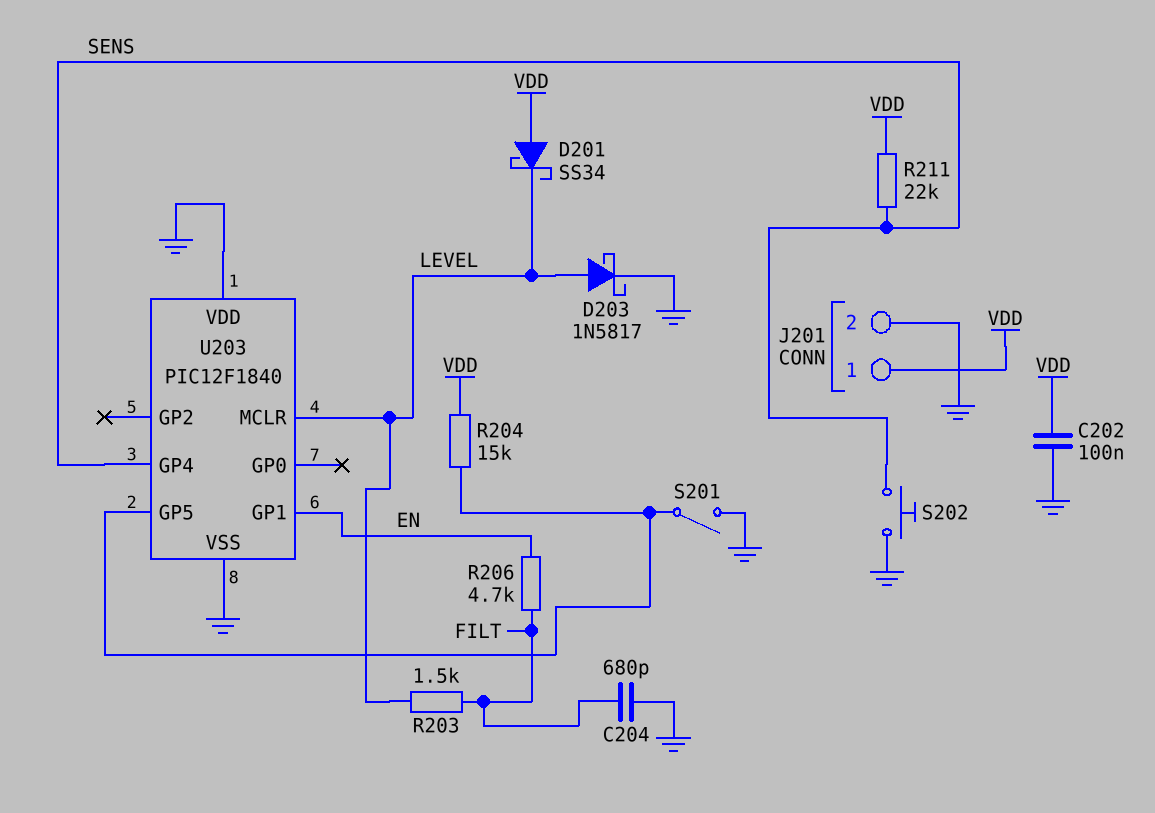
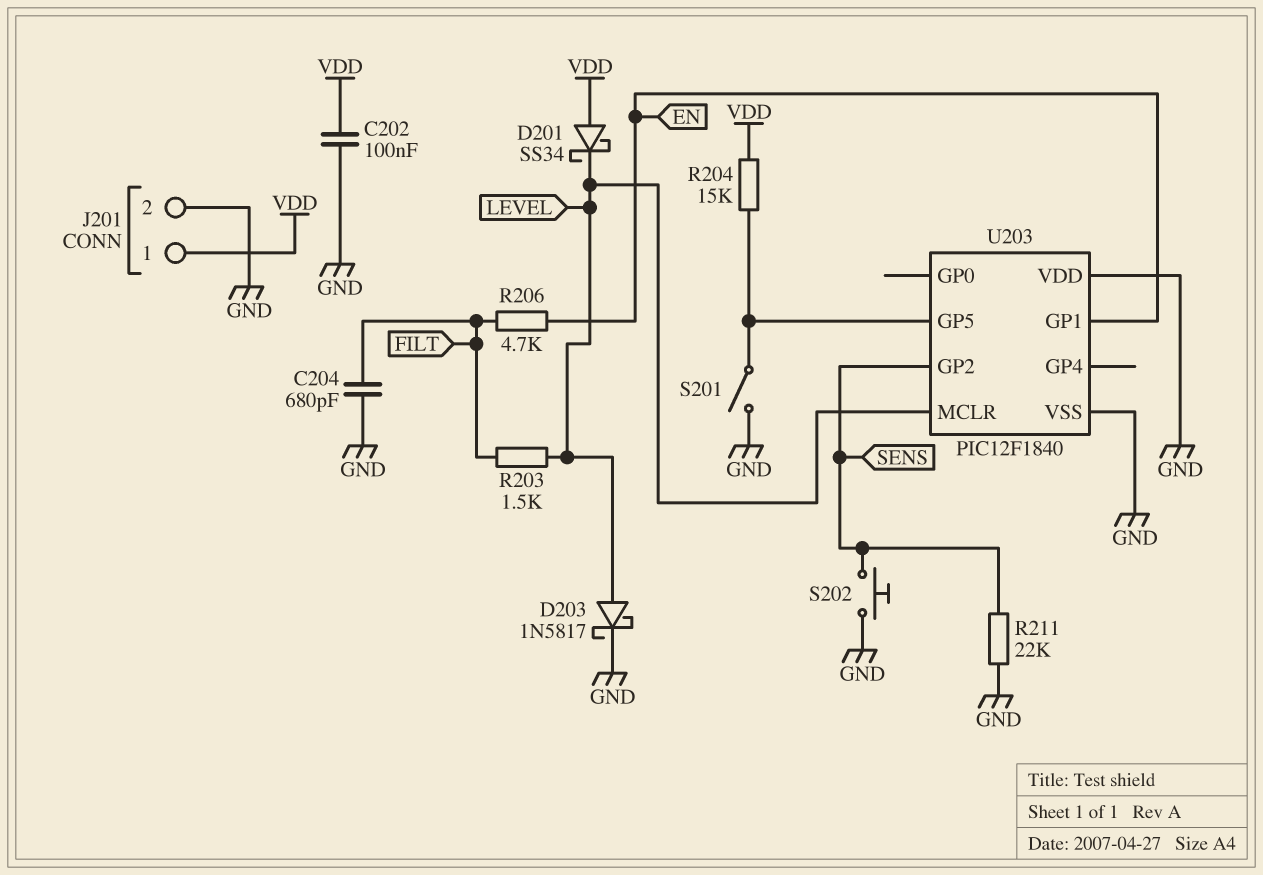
R211: 22k (SENS, VDD) -> 22k (GND, SENS)
U203 pin GP2: none -> SENS
U203 pin GP4: SENS -> none

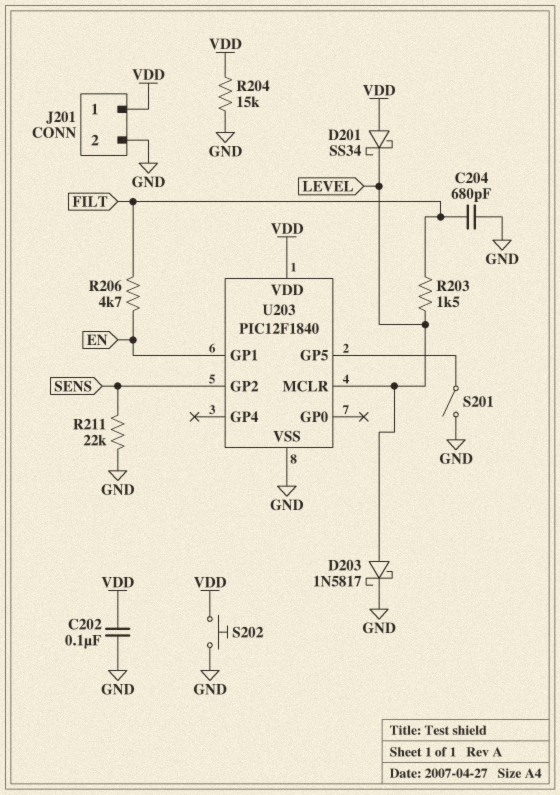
R204: 15k (U203/GP5, VDD) -> 15k (GND, VDD)
S202: button (GND, SENS) -> button (GND, VDD)
U203 pin VDD: GND -> VDD

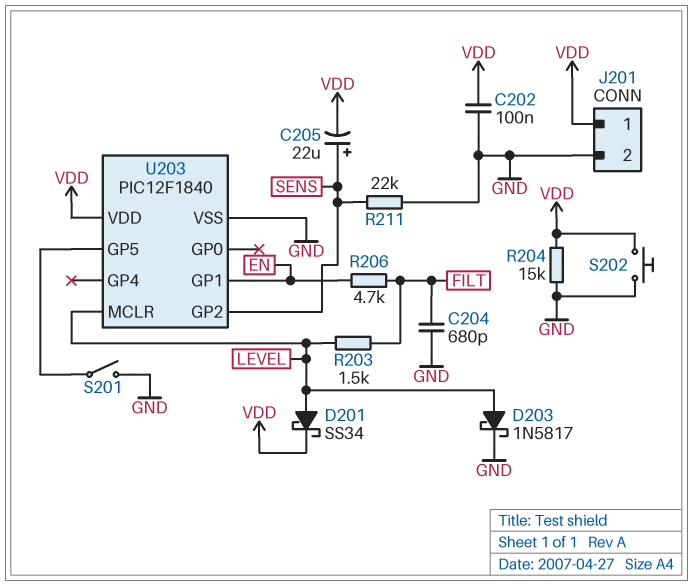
C205: none -> 22uF (plus SENS, minus VDD)
D201: schottky SS34 (A VDD, K LEVEL) -> schottky SS34 (A LEVEL, K VDD)

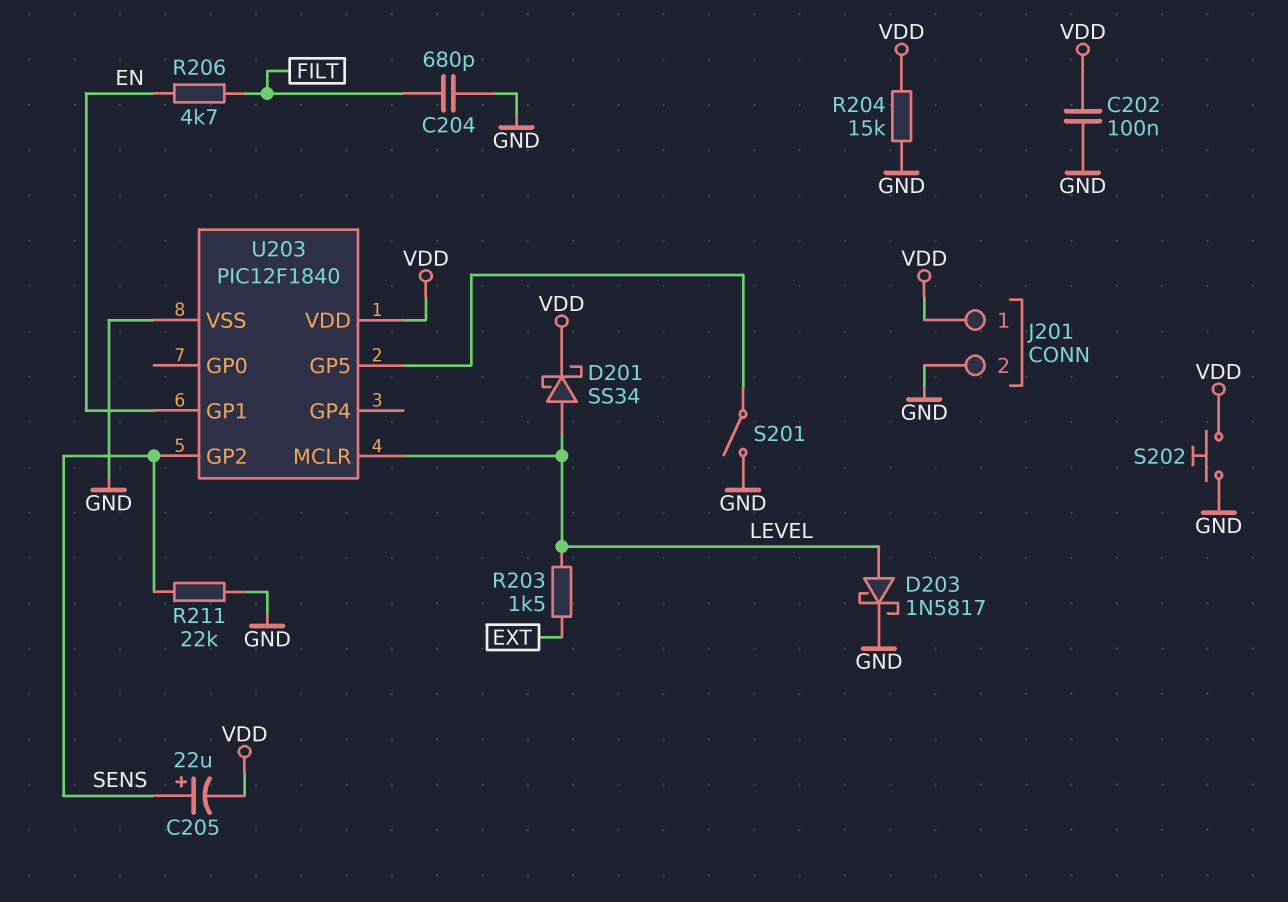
R203: 1.5k (FILT, LEVEL) -> 1.5k (EXT, LEVEL)

